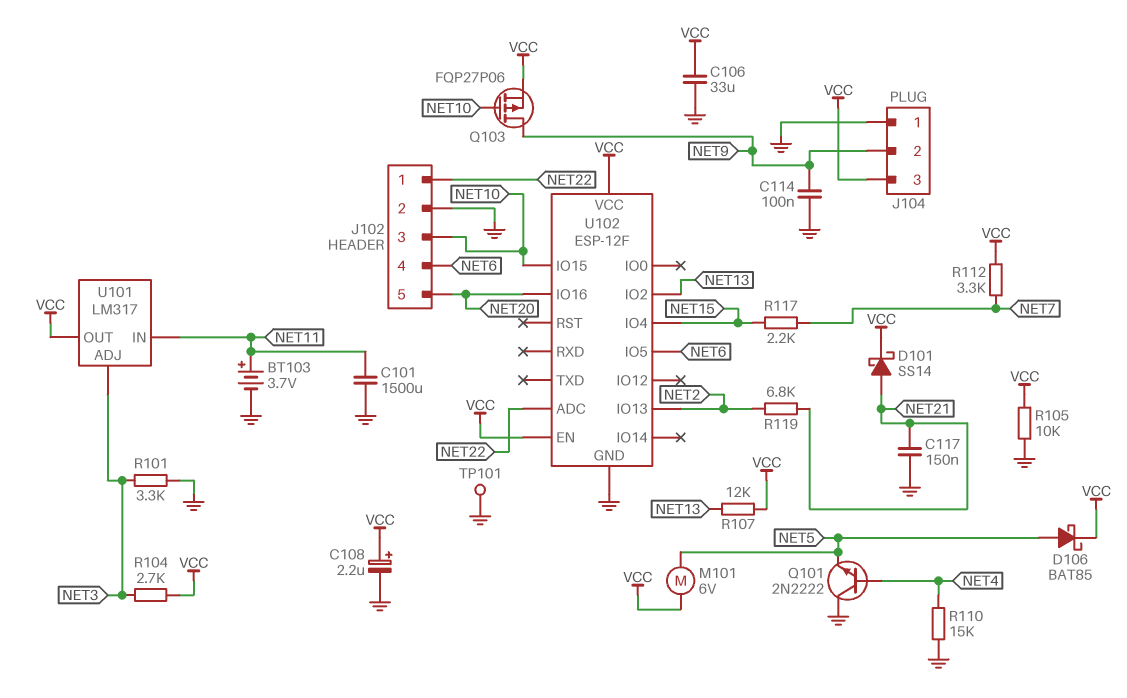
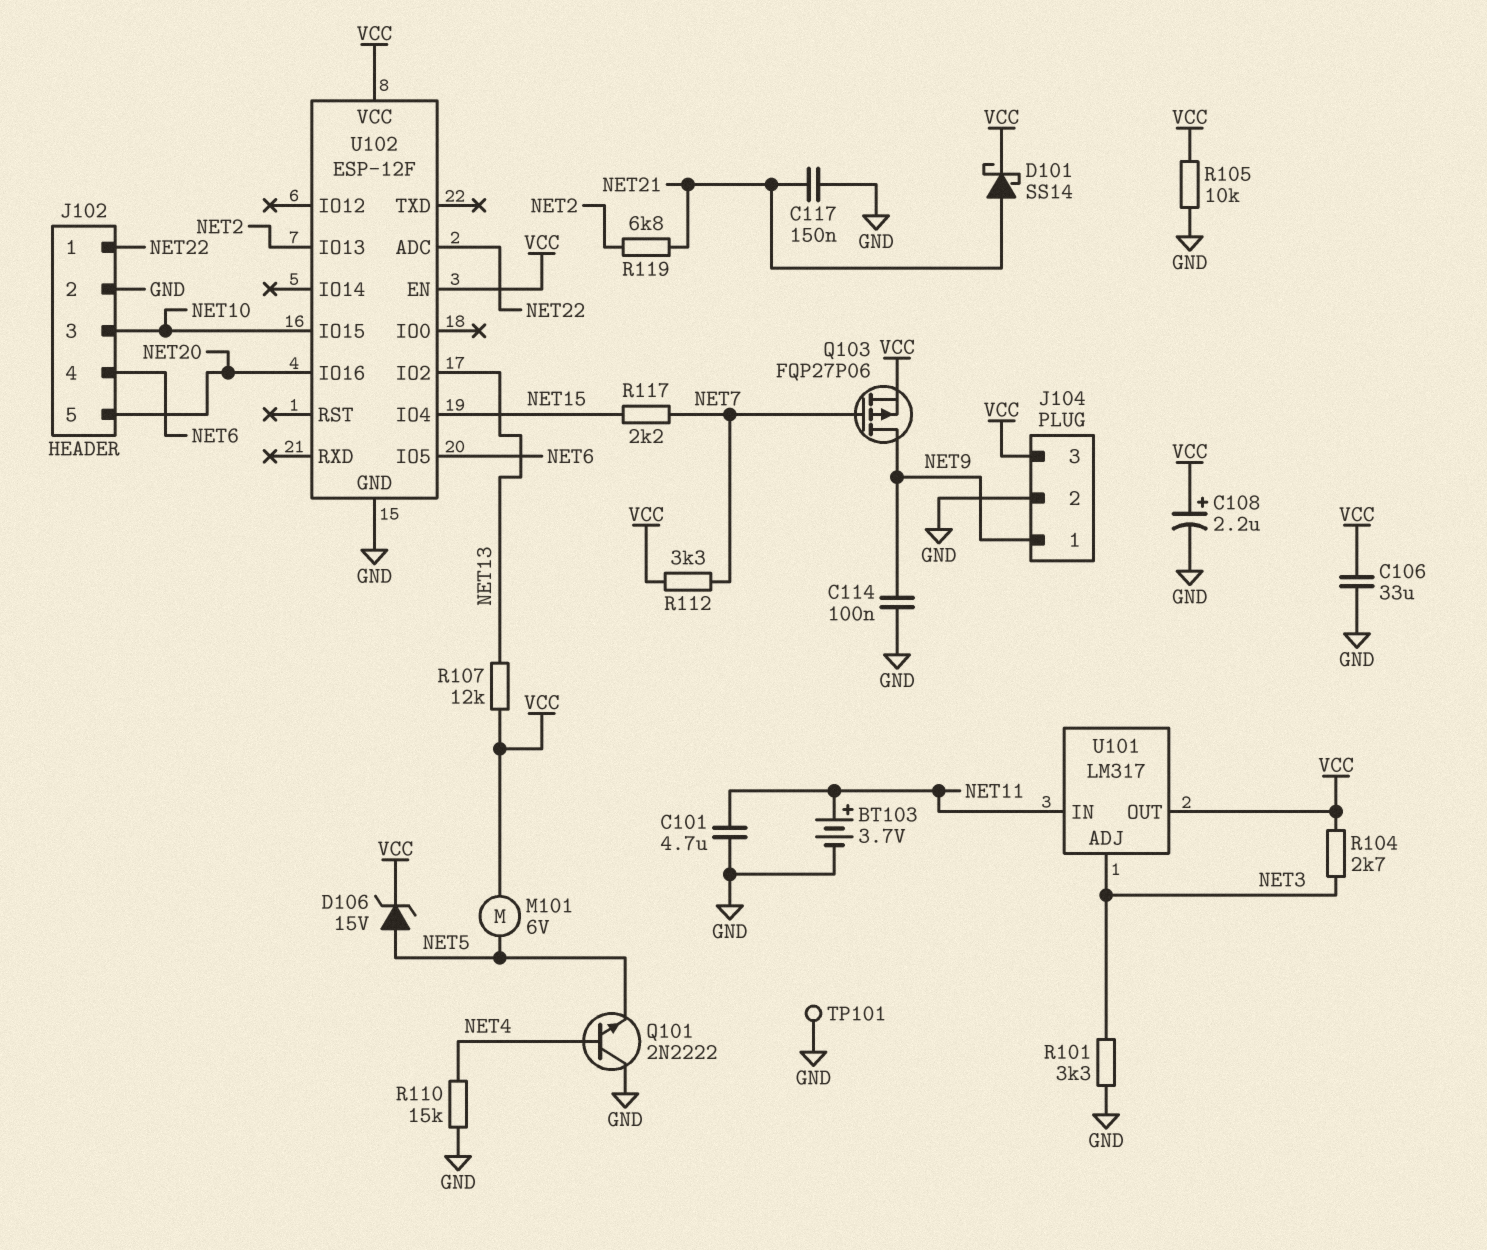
C101: 1500uF (GND, NET11) -> 4.7uF (GND, NET11)
D106: schottky BAT85 (A NET5, K VCC) -> zener 15V (A NET5, K VCC)
J104 pin 1: GND -> NET9
J104 pin 2: NET9 -> GND
Q103: PMOS FQP27P06 (G NET10, D NET9, S VCC) -> PMOS FQP27P06 (G NET7, D NET9, S VCC)

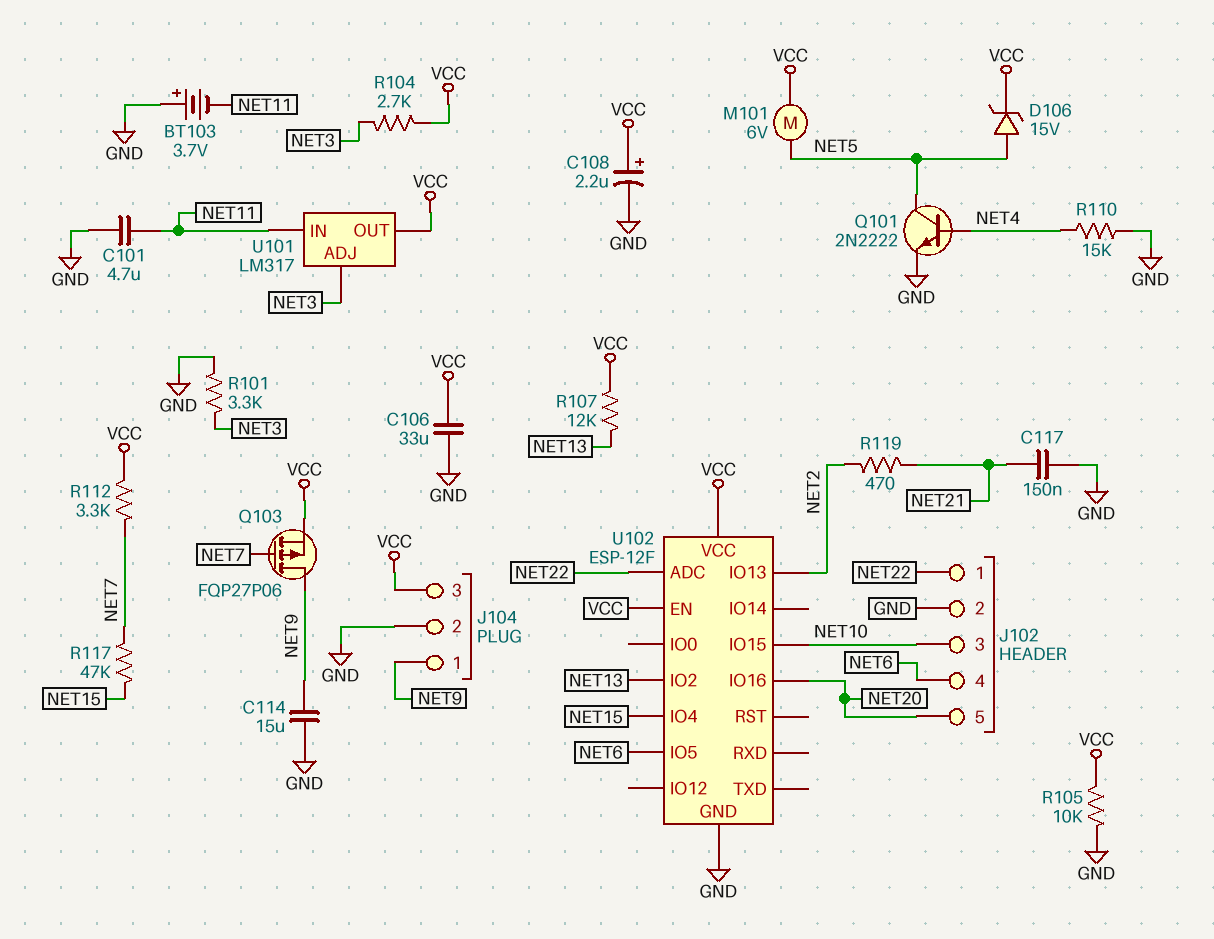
BT103: 3.7V (plus NET11, minus GND) -> 3.7V (plus GND, minus NET11)
C114: 100nF (GND, NET9) -> 15uF (GND, NET9)
D101: schottky SS14 (A NET21, K VCC) -> none
Q101: NPN 2N2222 (B NET4, C GND, E NET5) -> NPN 2N2222 (B NET4, C NET5, E GND)
R117: 2.2k (NET7, NET15) -> 47k (NET7, NET15)
R119: 6.8k (NET2, NET21) -> 470 (NET2, NET21)
TP101: test point (GND) -> none

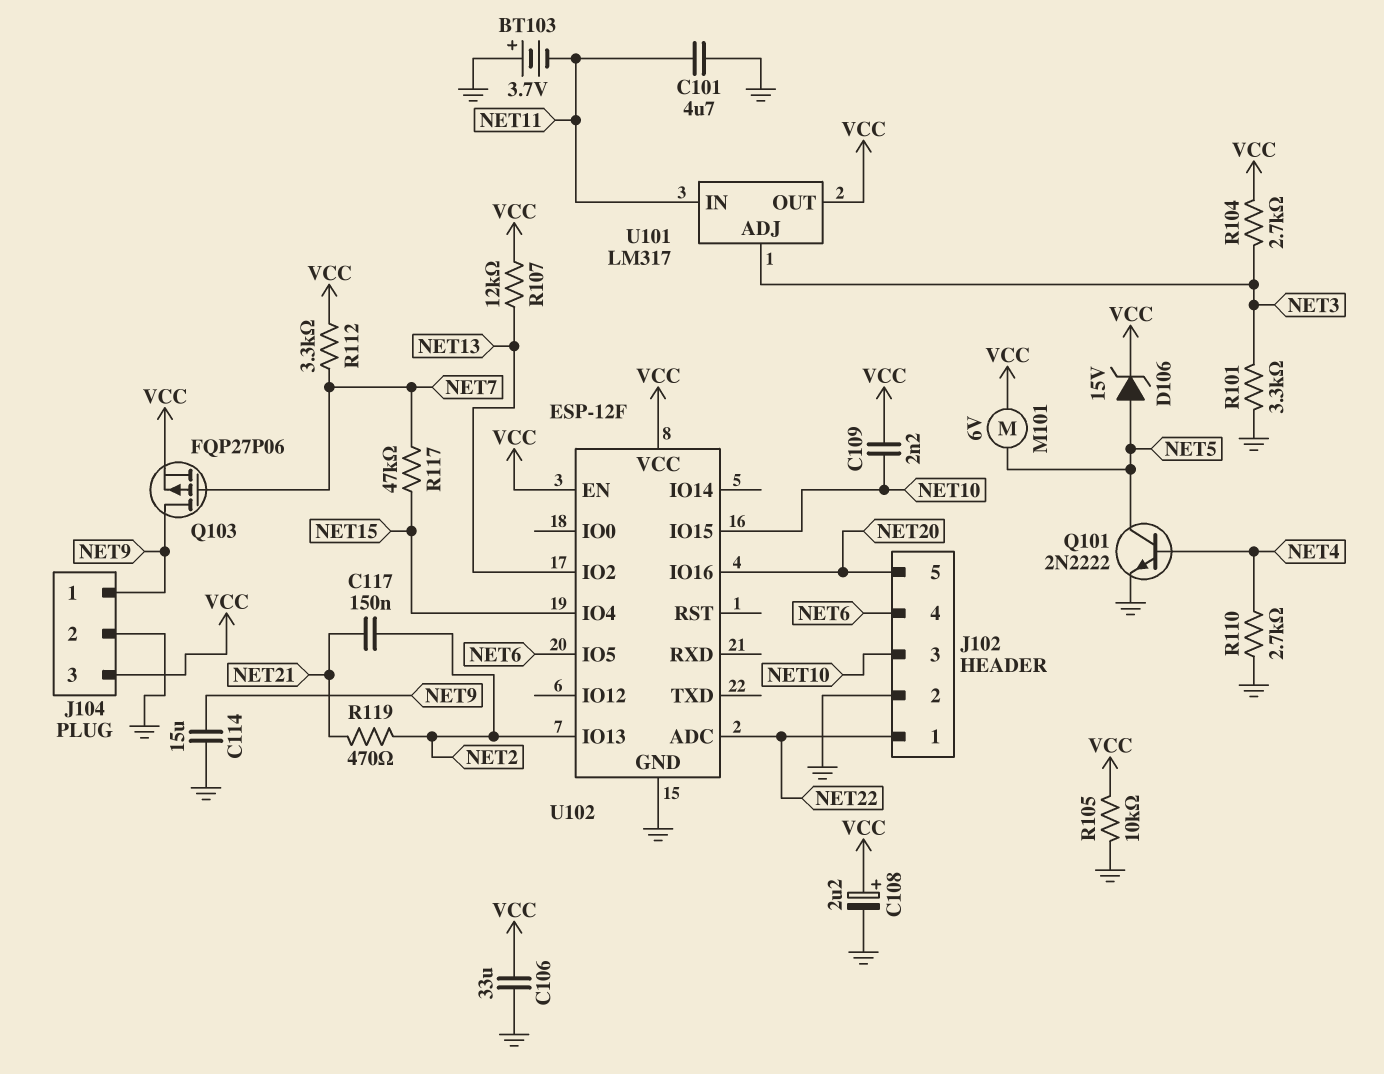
C109: none -> 2.2nF (NET10, VCC)
C117: 150nF (GND, NET21) -> 150nF (NET2, NET21)
R110: 15k (GND, NET4) -> 2.7k (GND, NET4)

